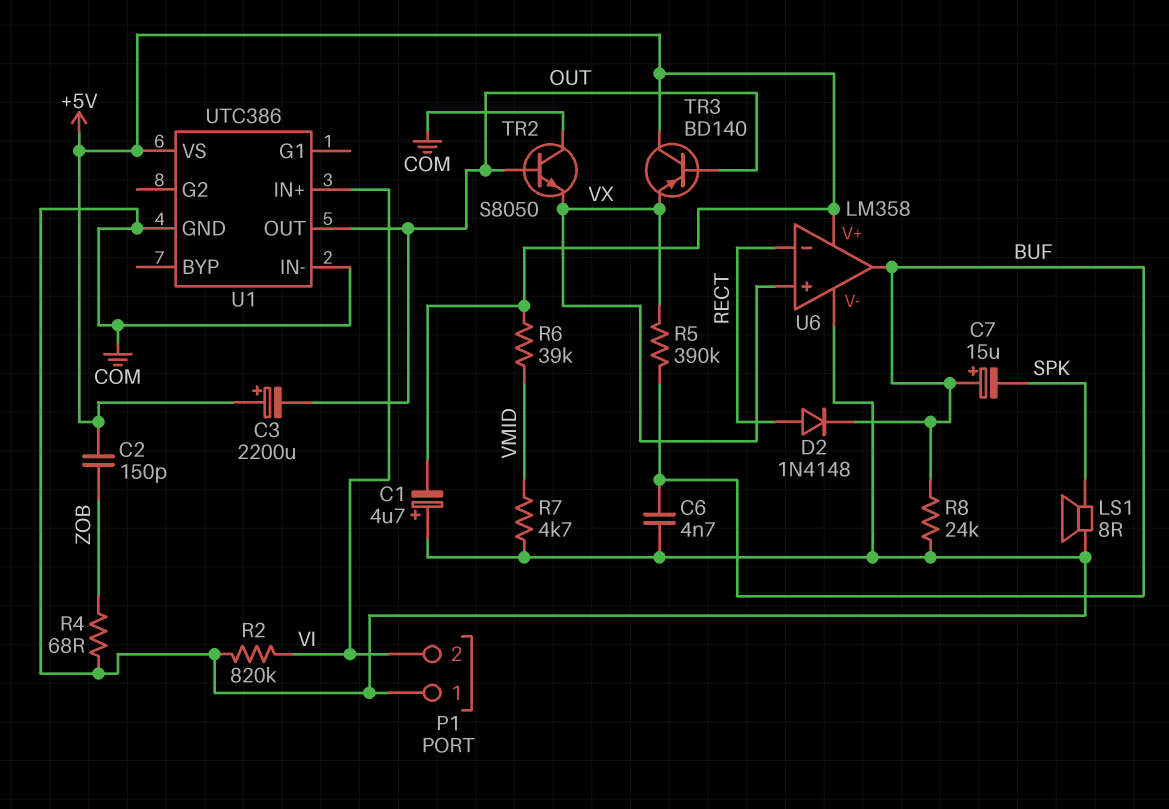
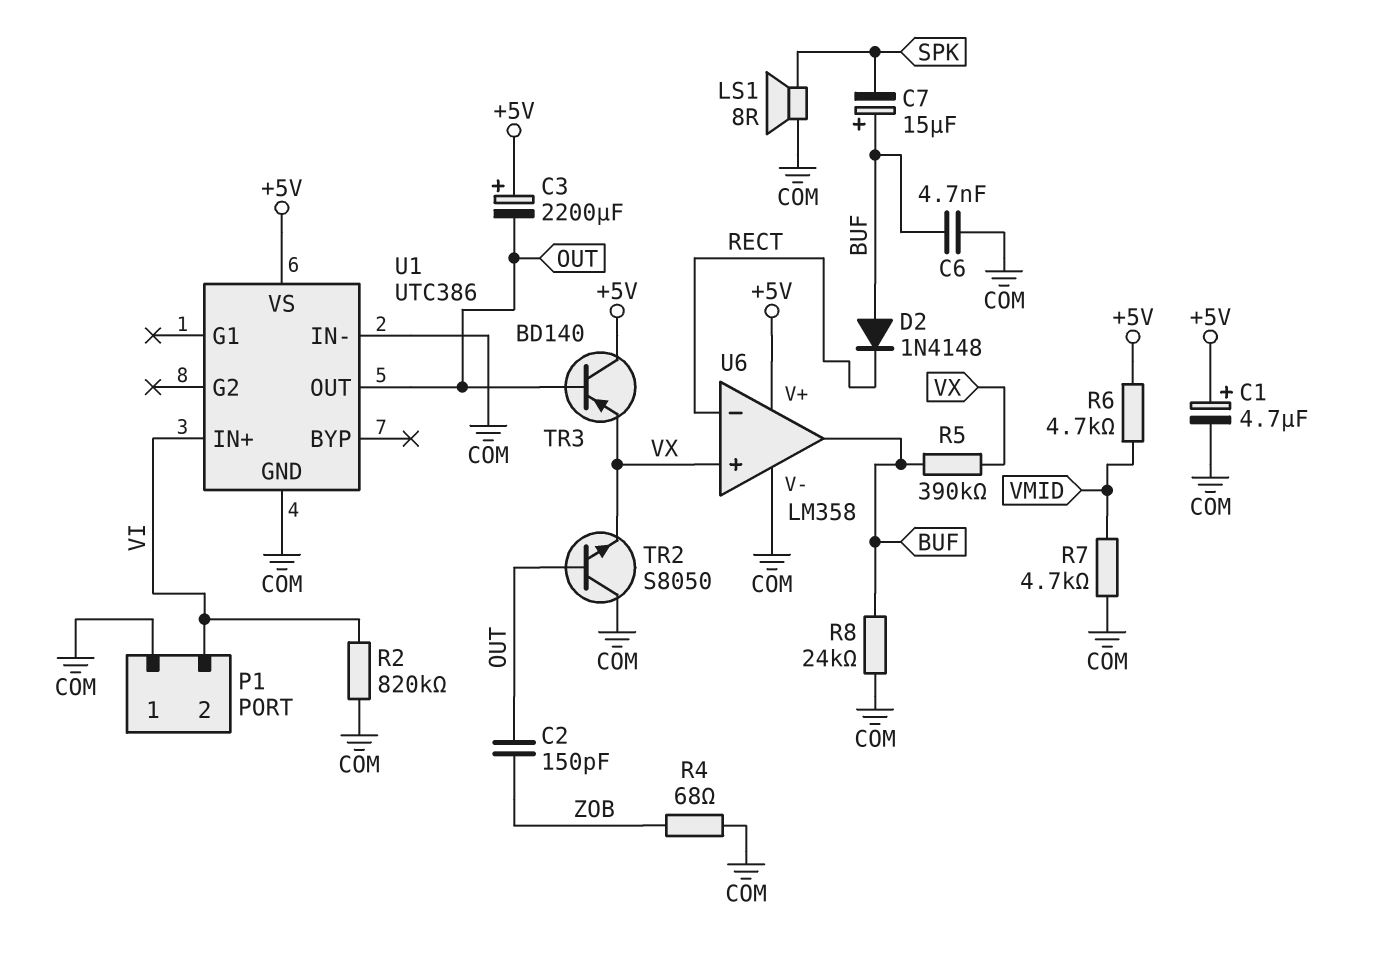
C1: 4.7uF (plus COM, minus +5V) -> 4.7uF (plus +5V, minus COM)
C2: 150pF (+5V, ZOB) -> 150pF (OUT, ZOB)
D2: diode 1N4148 (A RECT, K BUF) -> diode 1N4148 (A BUF, K RECT)
R6: 39k (+5V, VMID) -> 4.7k (+5V, VMID)

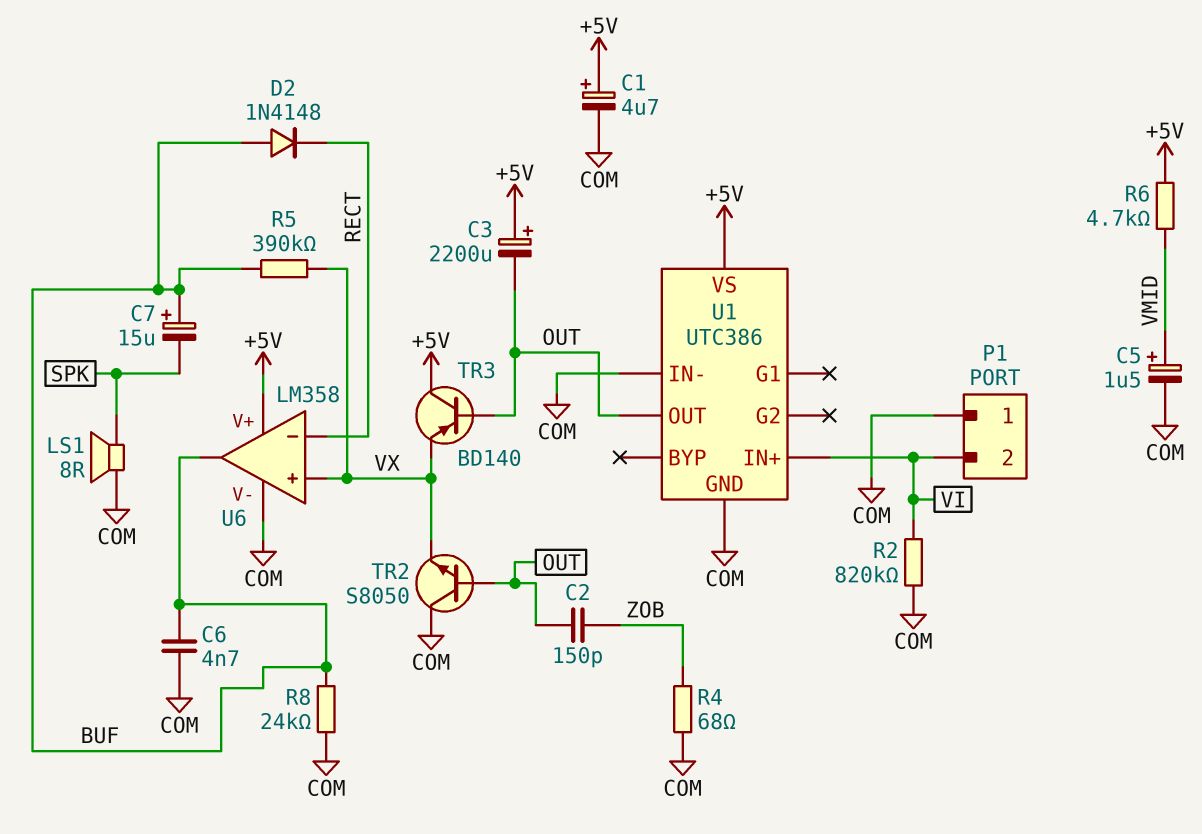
C5: none -> 1.5uF (plus VMID, minus COM)
R7: 4.7k (COM, VMID) -> none

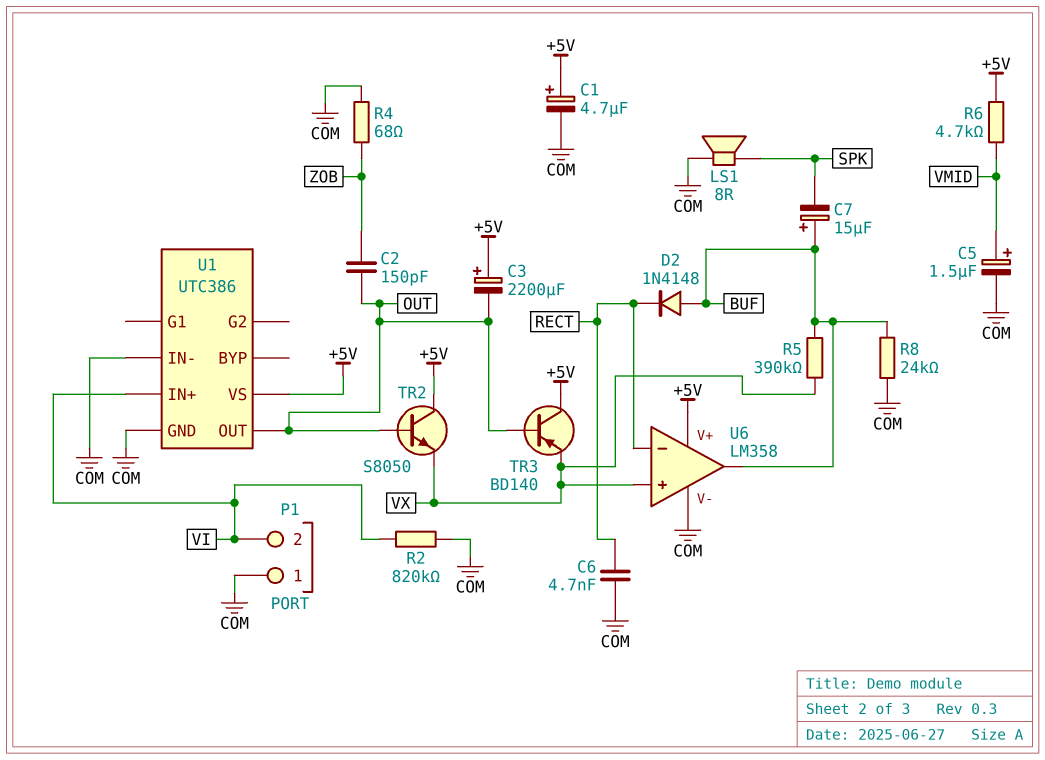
C6: 4.7nF (BUF, COM) -> 4.7nF (COM, RECT)
TR2: NPN S8050 (B OUT, C COM, E VX) -> NPN S8050 (B OUT, C +5V, E VX)

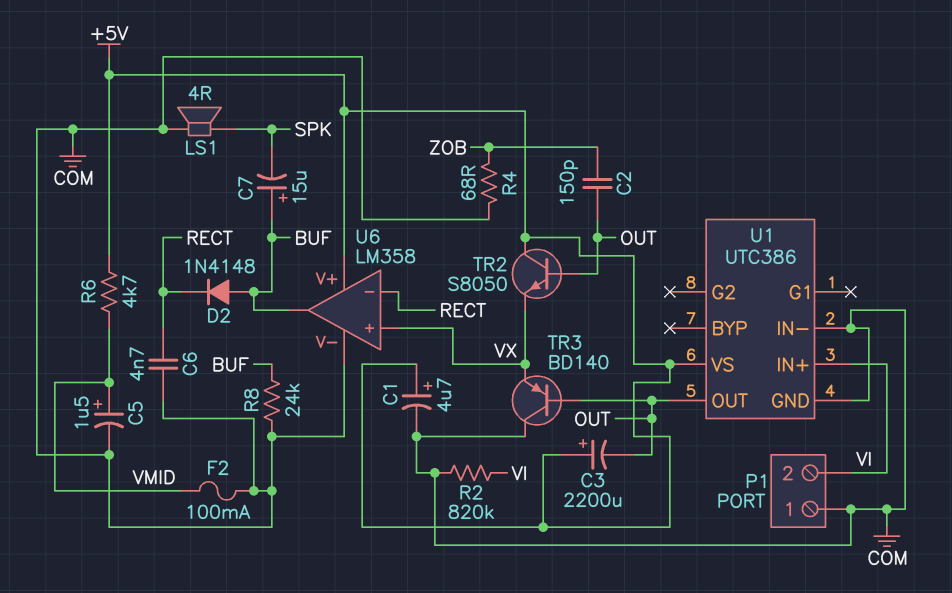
F2: none -> 100mA (COM, VMID)
LS1: speaker 8R (COM, SPK) -> speaker 4R (COM, SPK)
R5: 390k (BUF, VX) -> none
TR3: PNP BD140 (B OUT, C +5V, E VX) -> PNP BD140 (B OUT, C COM, E VX)

